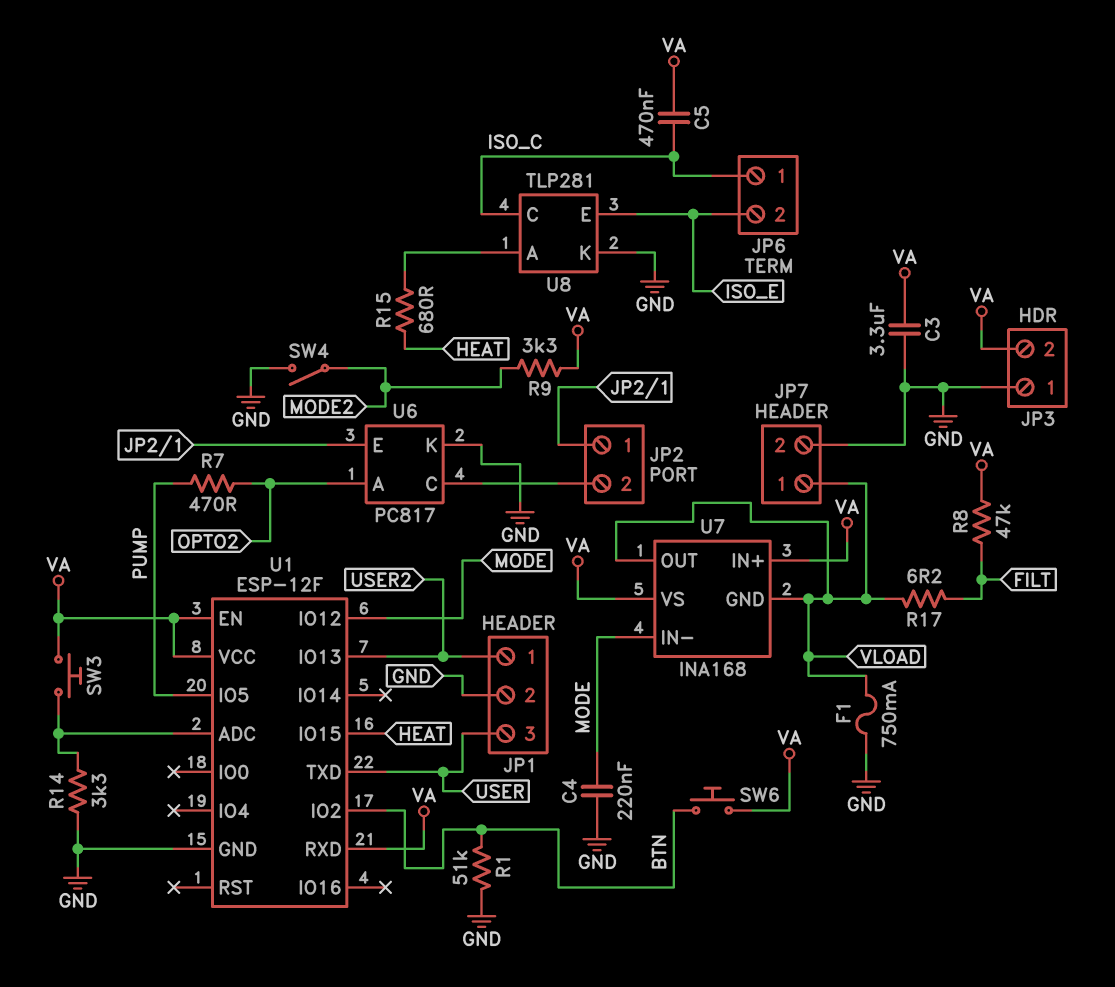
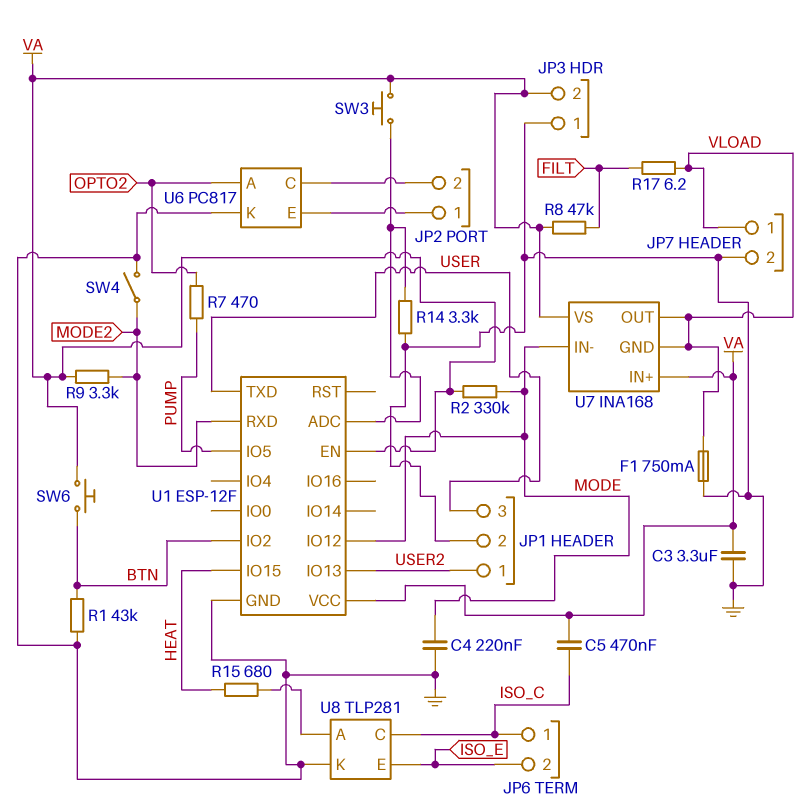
R1: 51k (BTN, GND) -> 43k (BTN, GND)
R2: none -> 330k (MODE, VA)
U1 pin RXD: VA -> MODE2

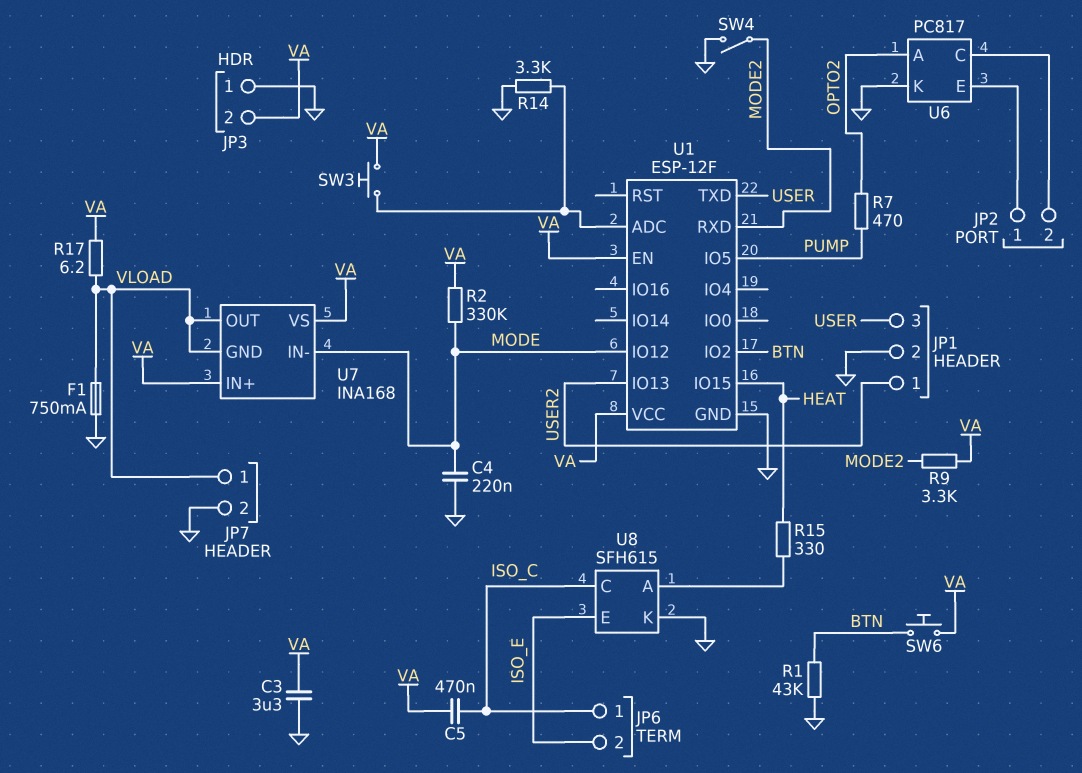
R8: 47k (FILT, VA) -> none
R15: 680 (HEAT, U8/A) -> 330 (HEAT, U8/A)
R17: 6.2 (FILT, VLOAD) -> 6.2 (VA, VLOAD)
U8: TLP281 -> SFH615

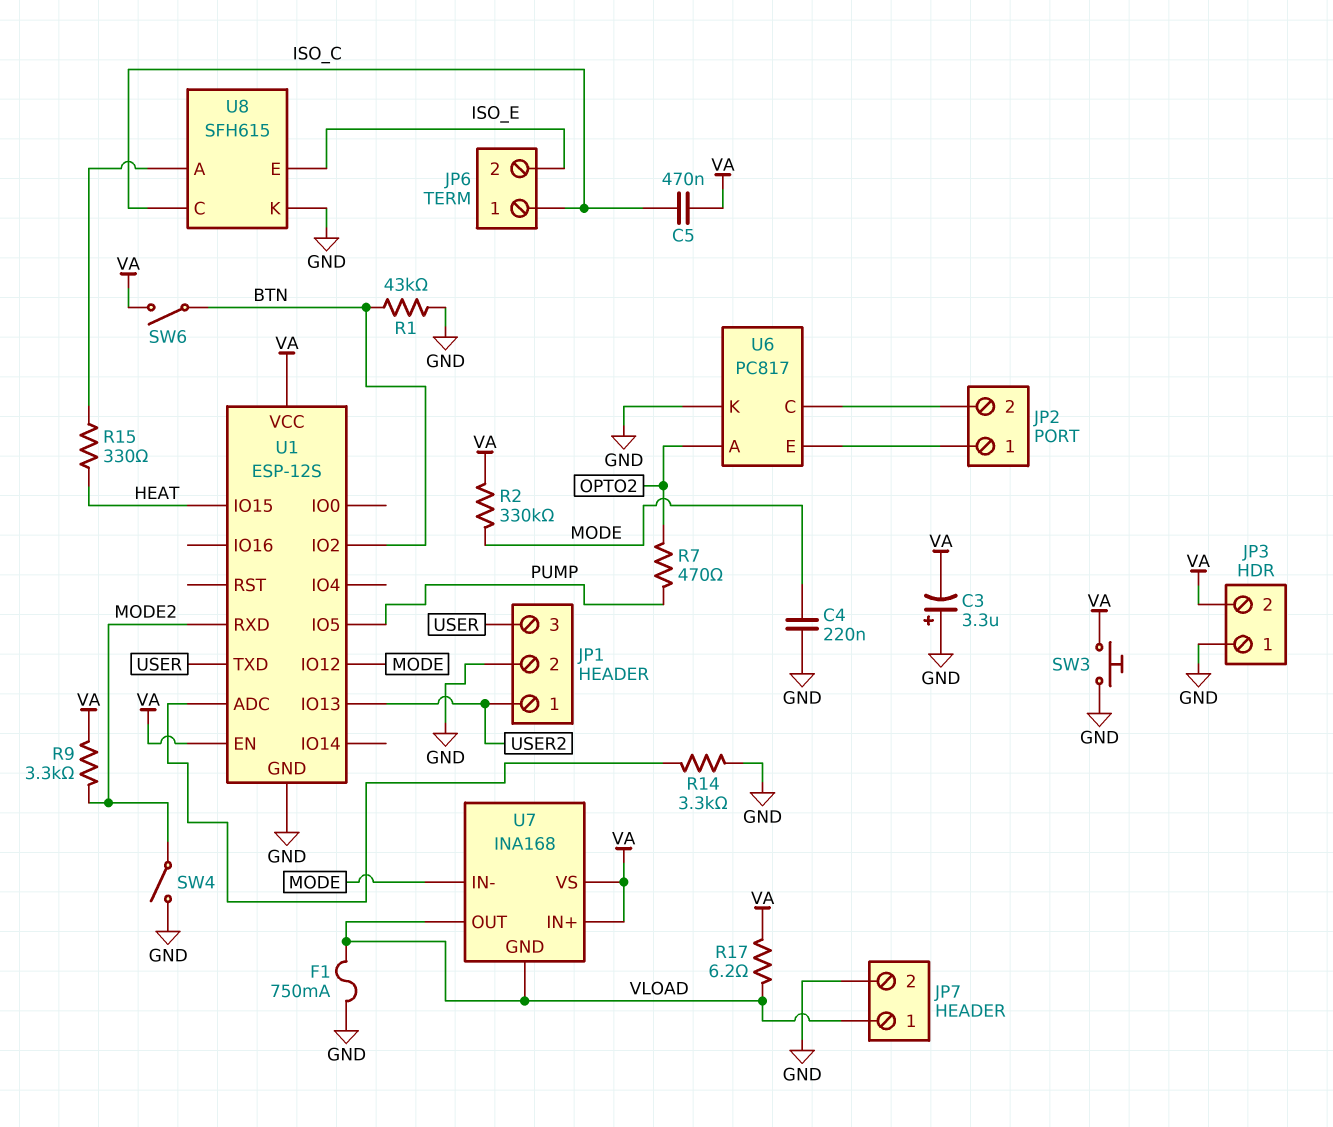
C3: 3.3uF (GND, VA) -> 3.3uF (plus GND, minus VA)
SW3: button (U1/ADC, VA) -> button (GND, VA)
SW6: button (BTN, VA) -> switch (BTN, VA)
U1: ESP-12F -> ESP-12S

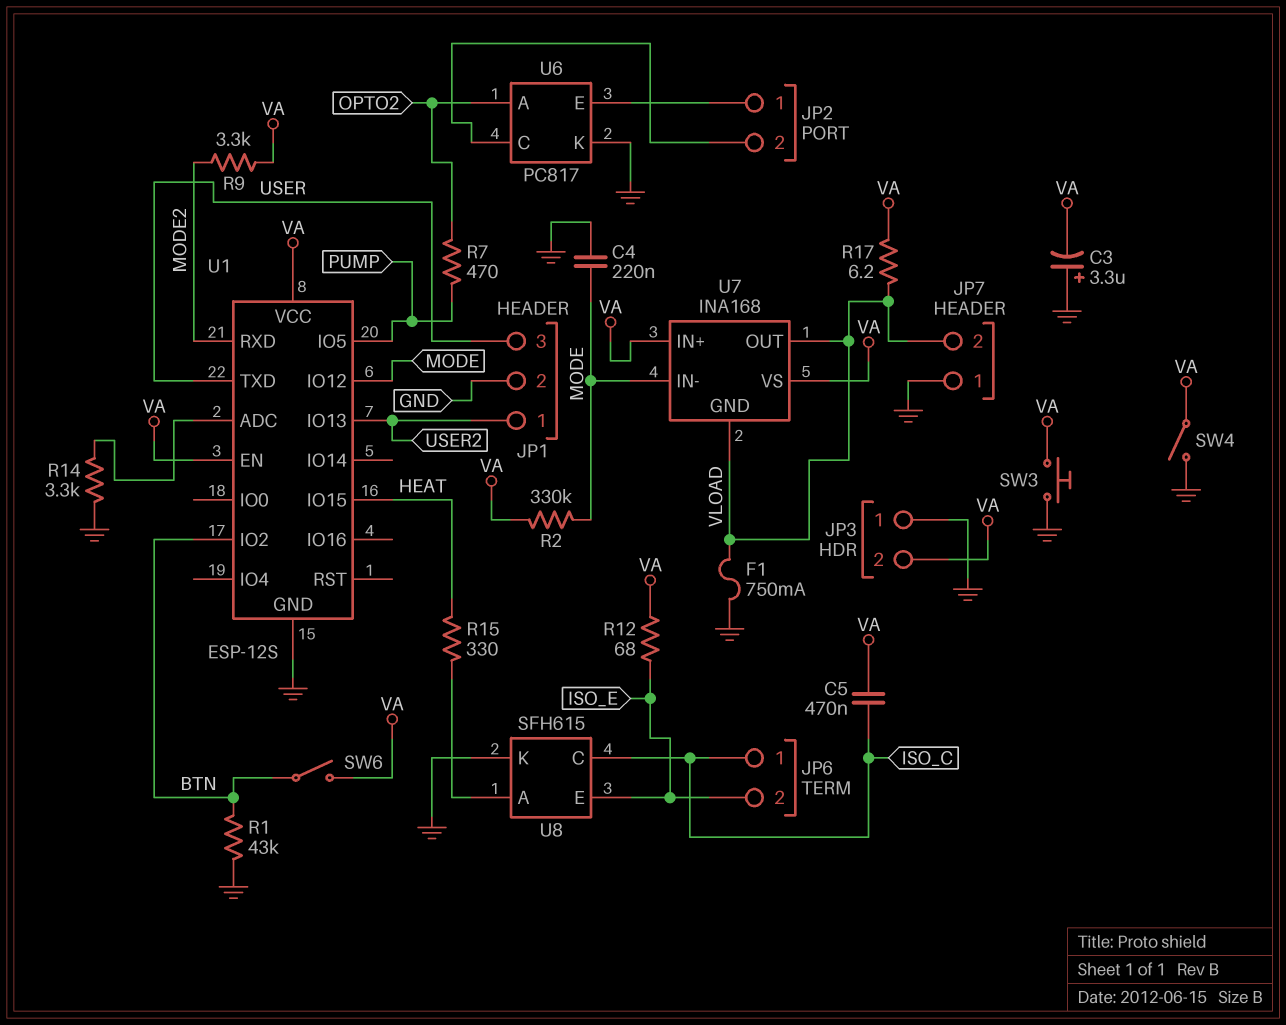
JP7 pin 1: VLOAD -> GND
JP7 pin 2: GND -> VLOAD
R12: none -> 68 (ISO_E, VA)
SW4: switch (GND, MODE2) -> switch (GND, VA)

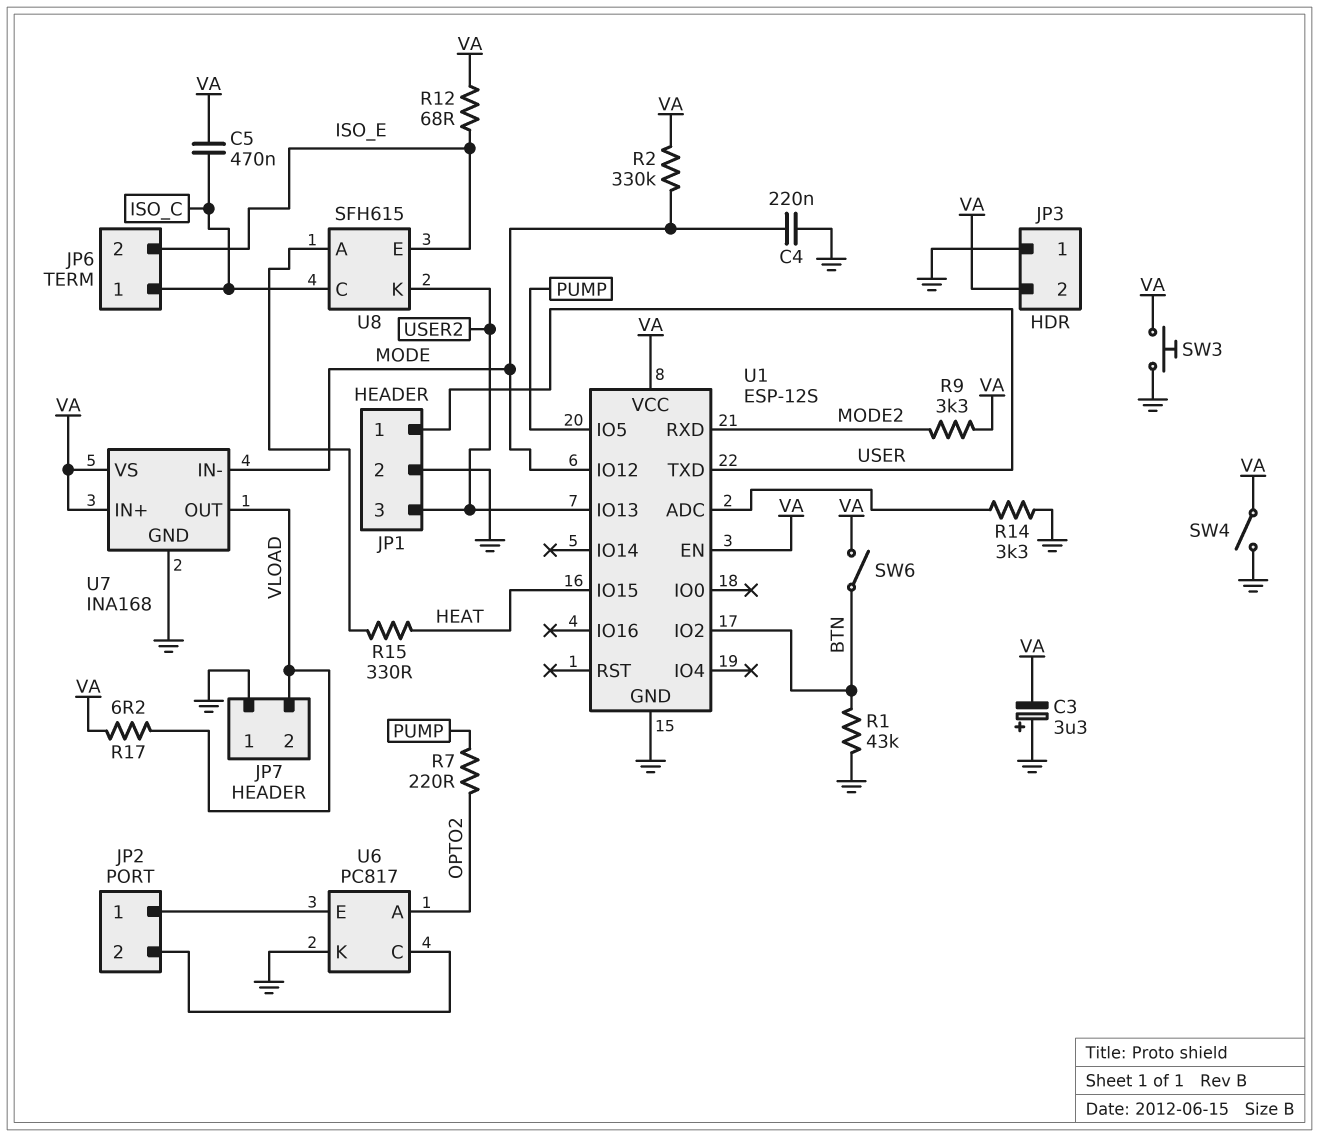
F1: 750mA (GND, VLOAD) -> none
JP1 pin 1: USER2 -> USER
JP1 pin 3: USER -> USER2
R7: 470 (OPTO2, PUMP) -> 220 (OPTO2, PUMP)
U7 pin GND: VLOAD -> GND
U8 pin K: GND -> USER2

